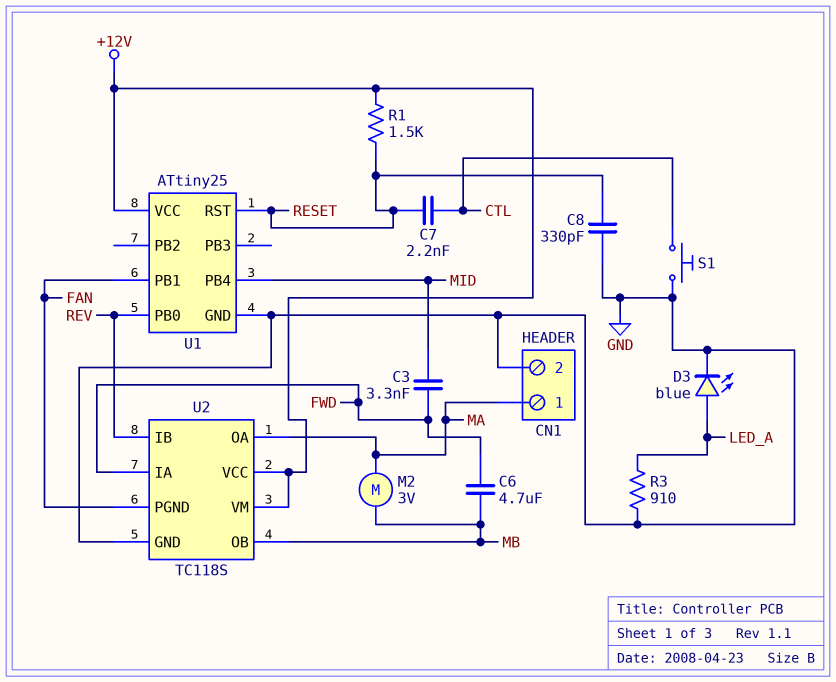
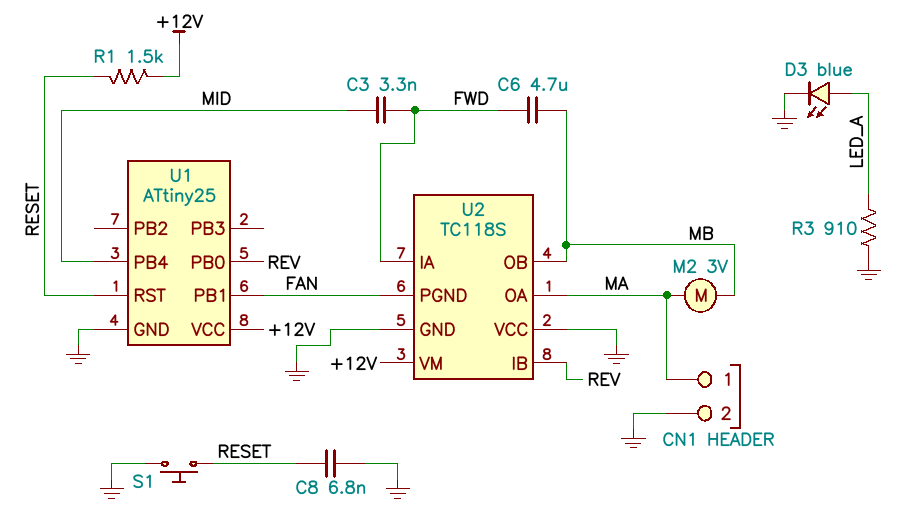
C7: 2.2nF (CTL, RESET) -> none
C8: 330pF (GND, RESET) -> 6.8nF (GND, RESET)
S1: button (CTL, GND) -> button (GND, RESET)
U2 pin VCC: +12V -> GND

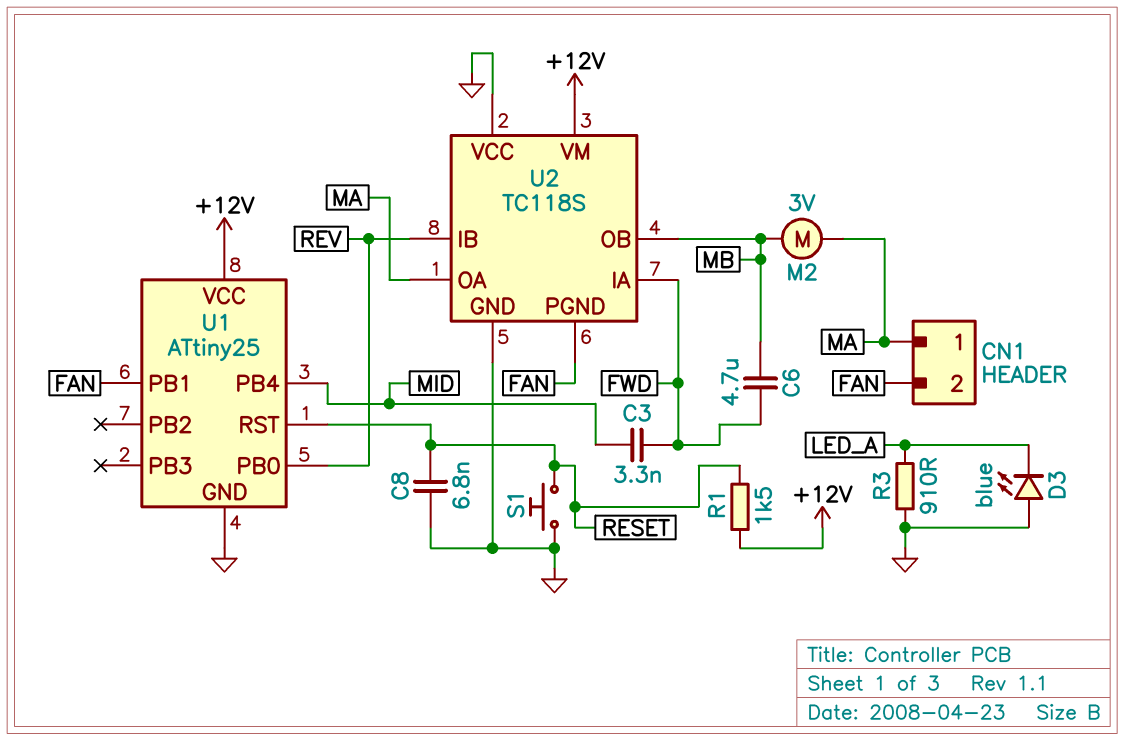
CN1 pin 2: GND -> FAN
D3: LED blue (A LED_A, K GND) -> LED blue (A GND, K LED_A)

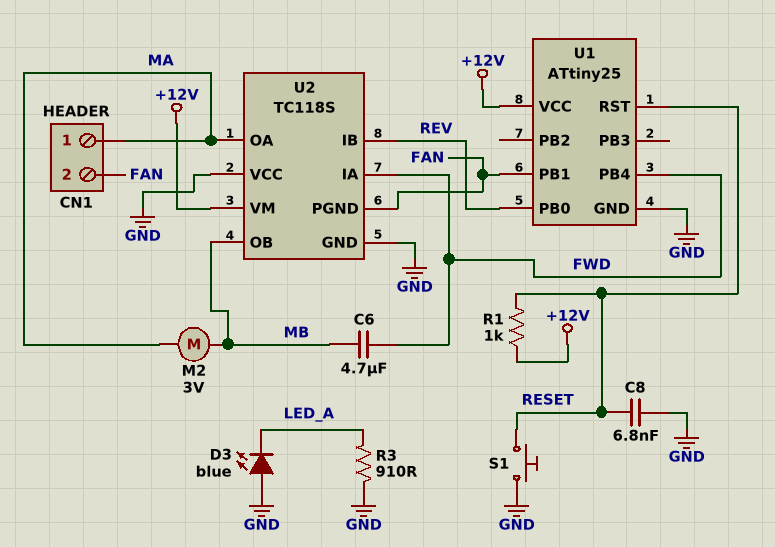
C3: 3.3nF (FWD, MID) -> none
R1: 1.5k (+12V, RESET) -> 1k (+12V, RESET)
U1 pin PB4: MID -> FWD

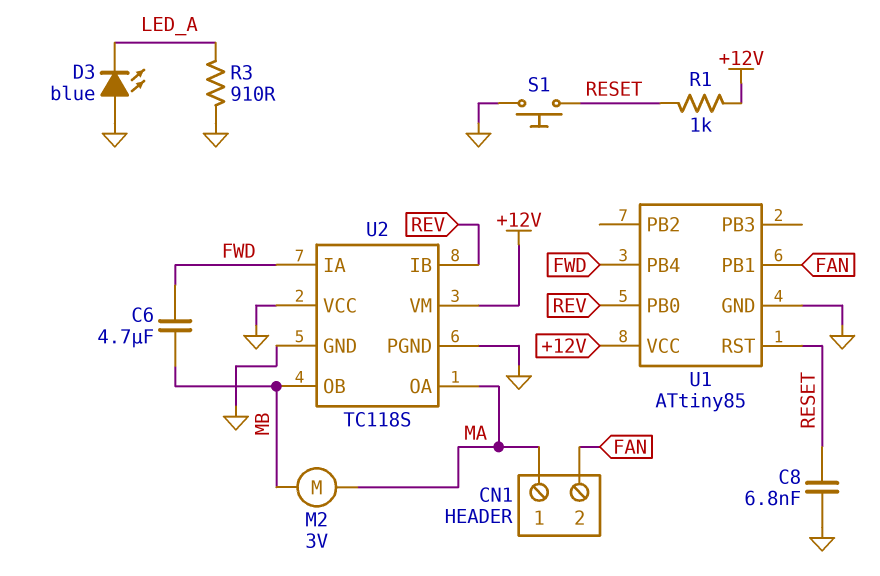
U1: ATtiny25 -> ATtiny85
U2 pin PGND: FAN -> GND

